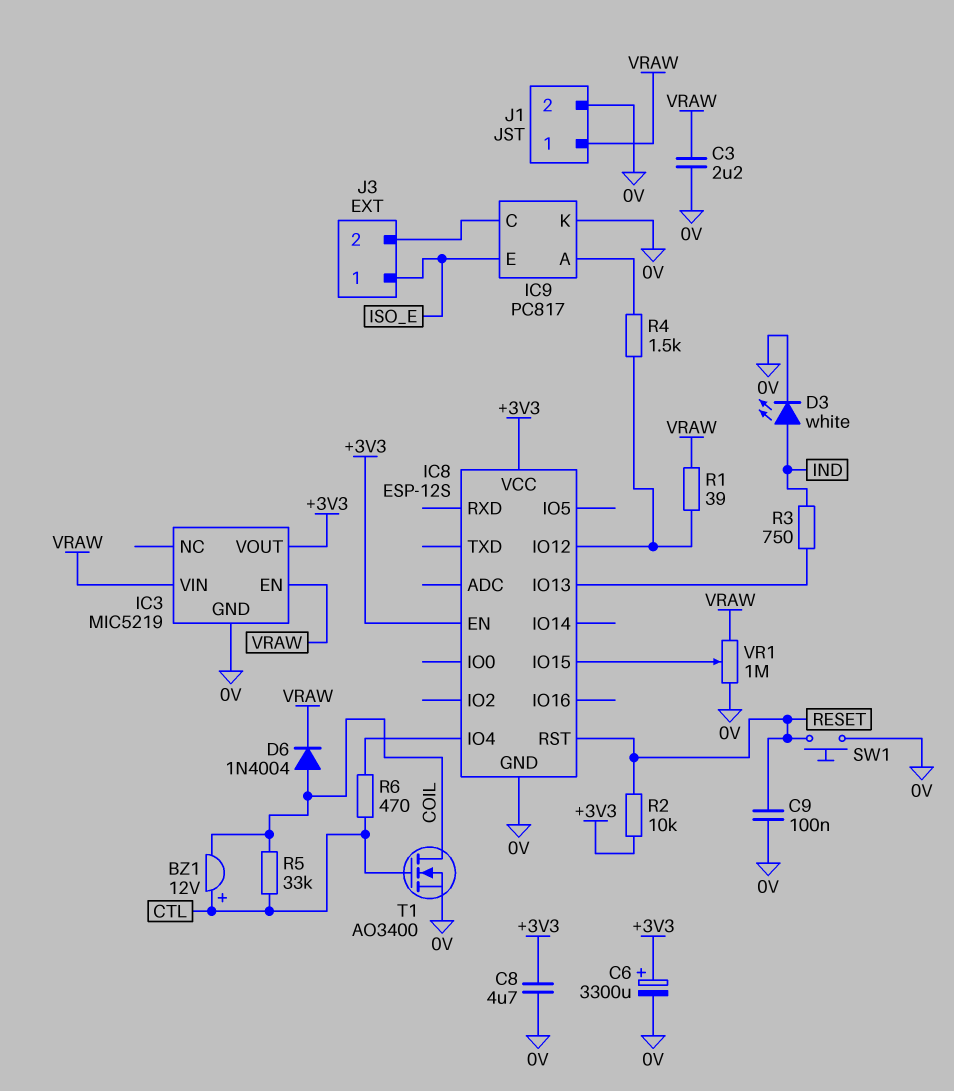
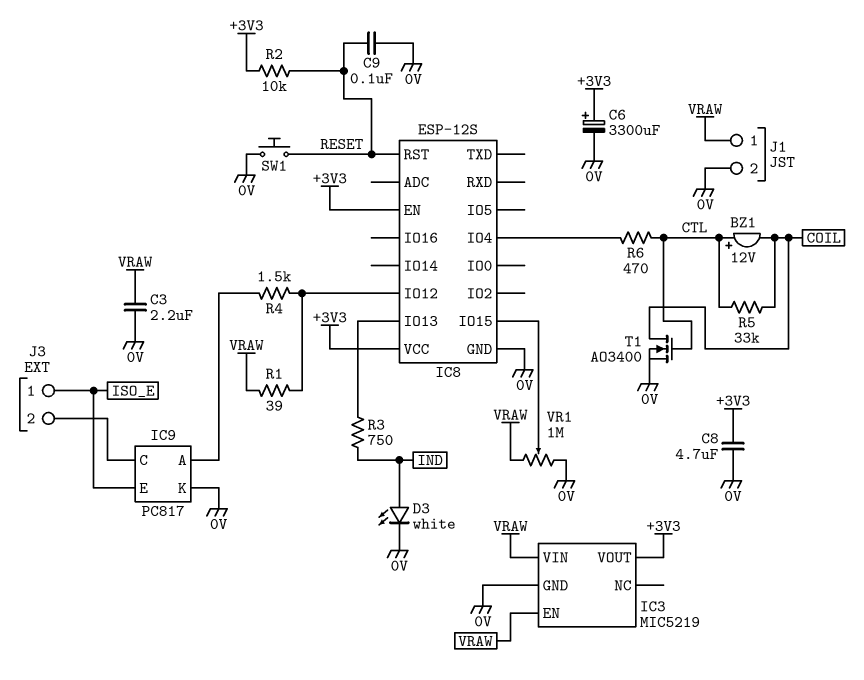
D6: diode 1N4004 (A COIL, K VRAW) -> none

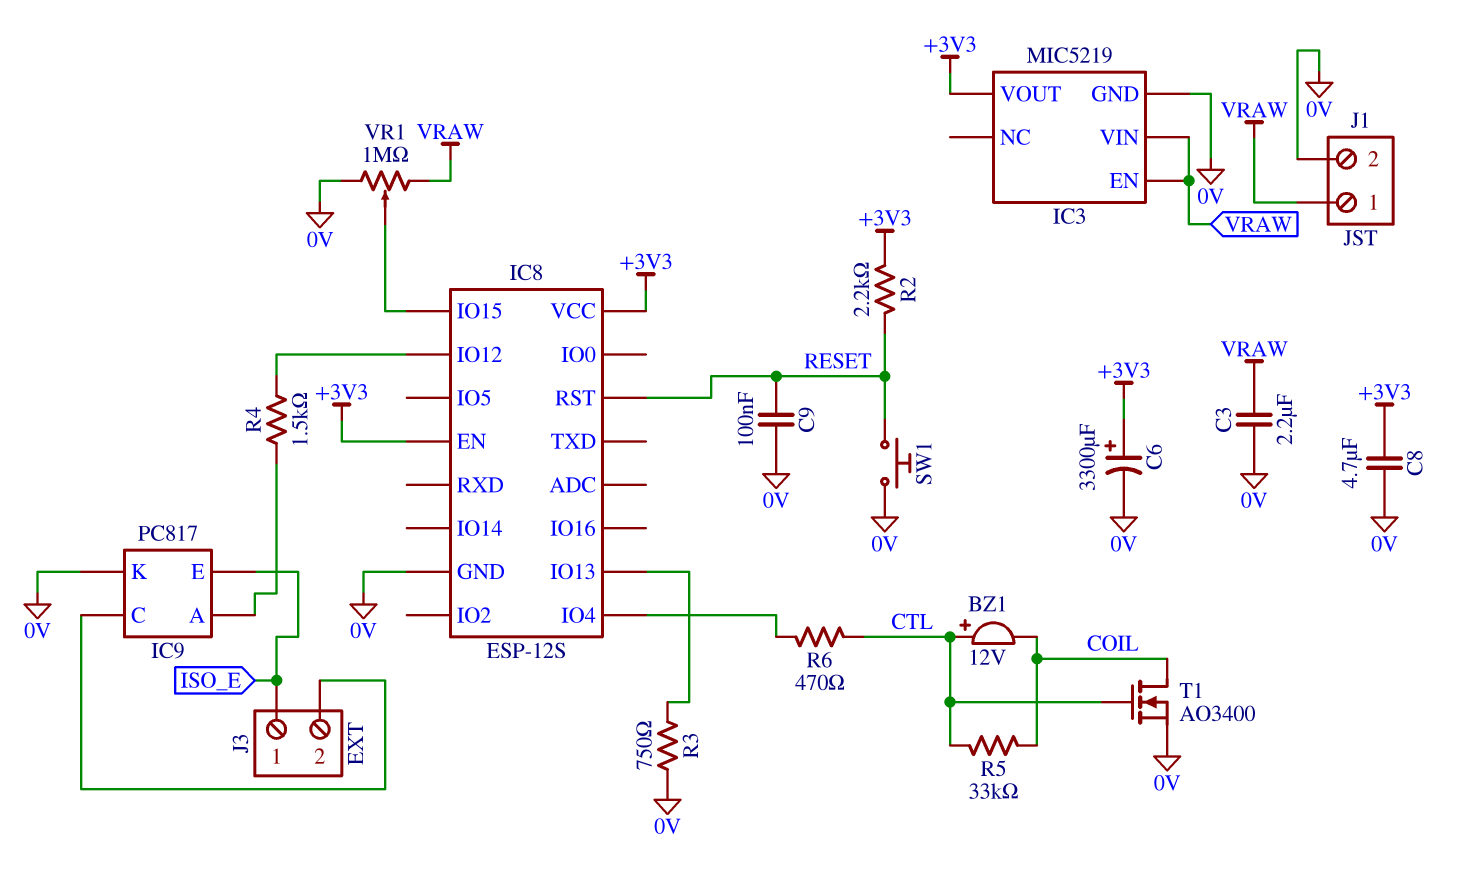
D3: LED white (A IND, K 0V) -> none
R1: 39 (IC8/IO12, VRAW) -> none
R2: 10k (+3V3, RESET) -> 2.2k (+3V3, RESET)
R3: 750 (IC8/IO13, IND) -> 750 (0V, IC8/IO13)

